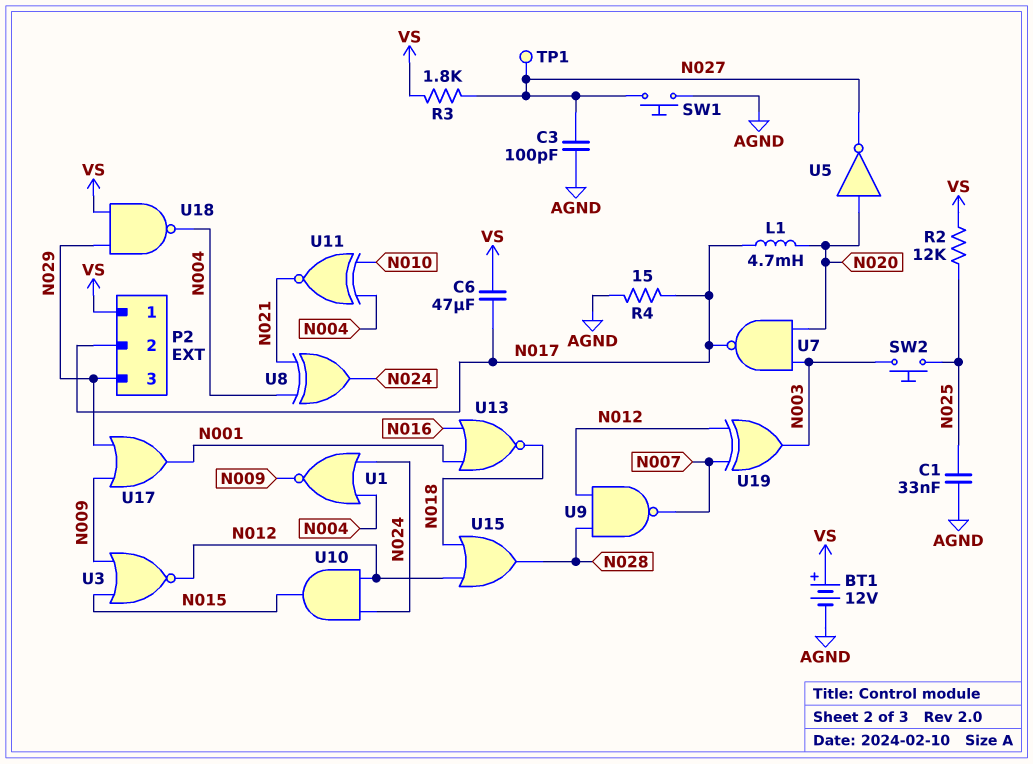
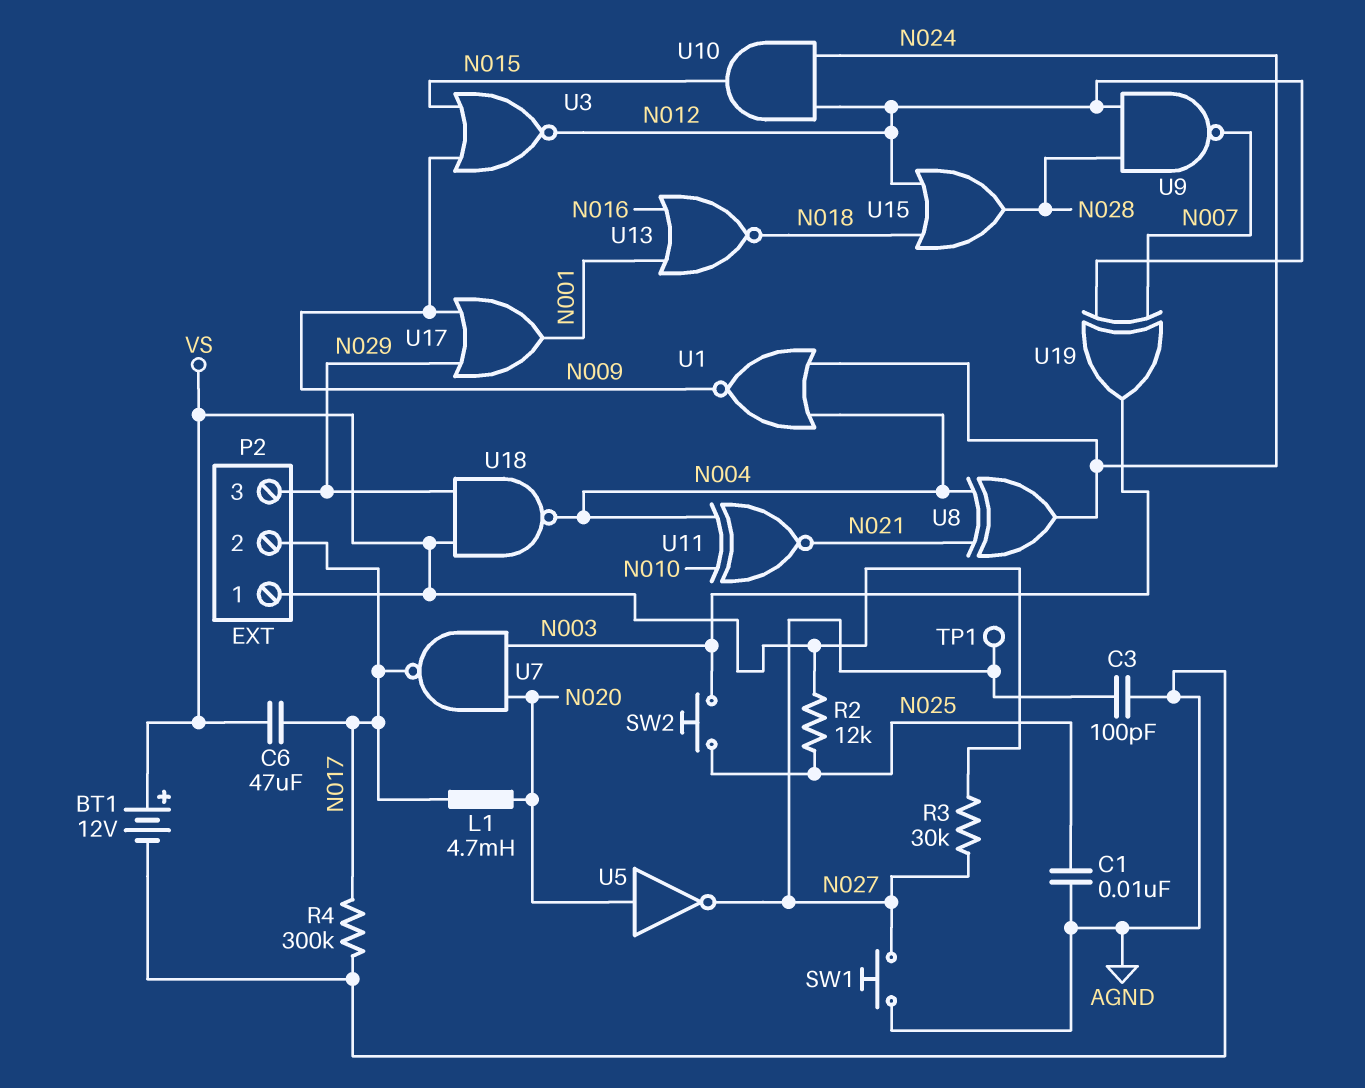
C1: 33nF (AGND, N025) -> 10nF (AGND, N025)
R3: 1.8k (N027, VS) -> 30k (N027, VS)
R4: 15 (AGND, N017) -> 300k (AGND, N017)

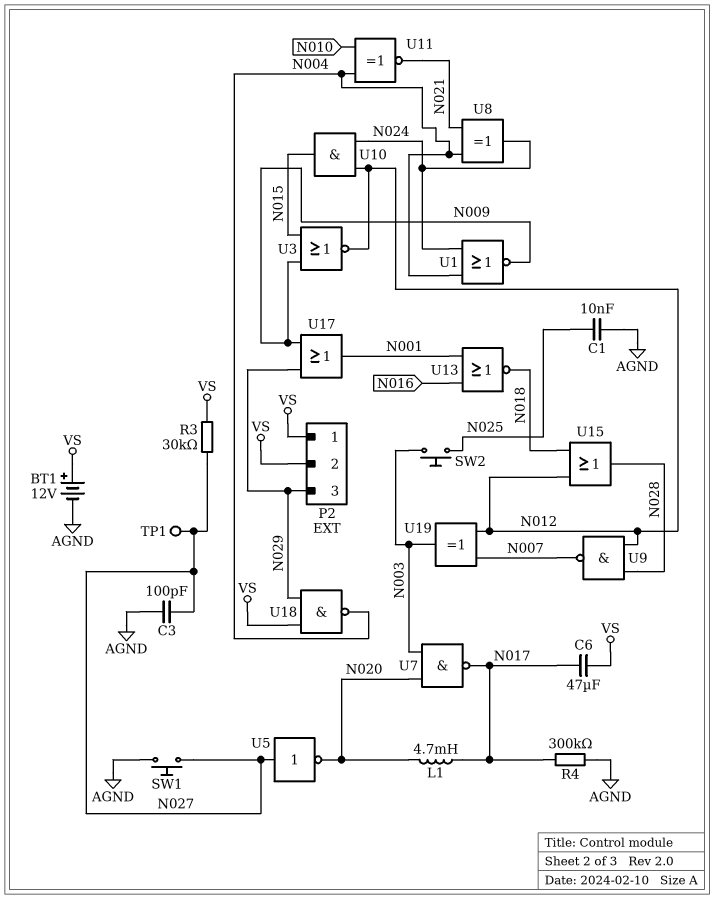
P2 pin 2: N017 -> VS
R2: 12k (N025, VS) -> none
U5: NOT (in N020, out N027) -> NOT (in N027, out N020)

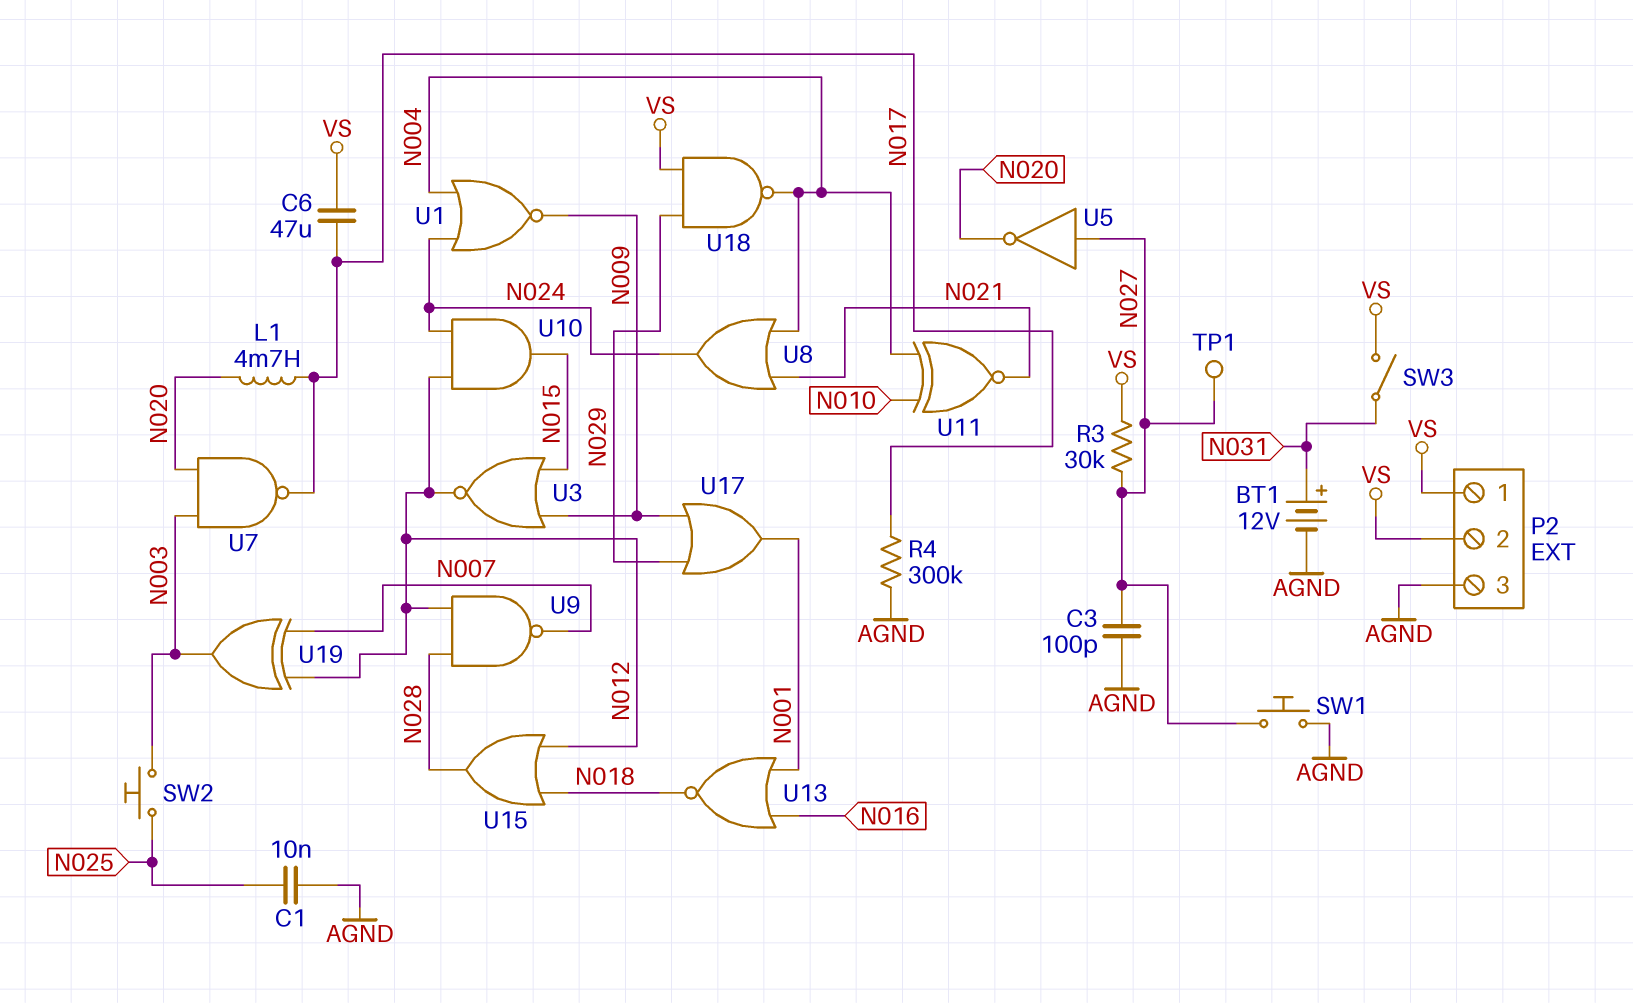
BT1: 12V (plus VS, minus AGND) -> 12V (plus N031, minus AGND)
P2 pin 3: N029 -> AGND
SW3: none -> switch (N031, VS)
U8: XOR (in N004, in N021, out N024) -> OR (in N004, in N021, out N024)

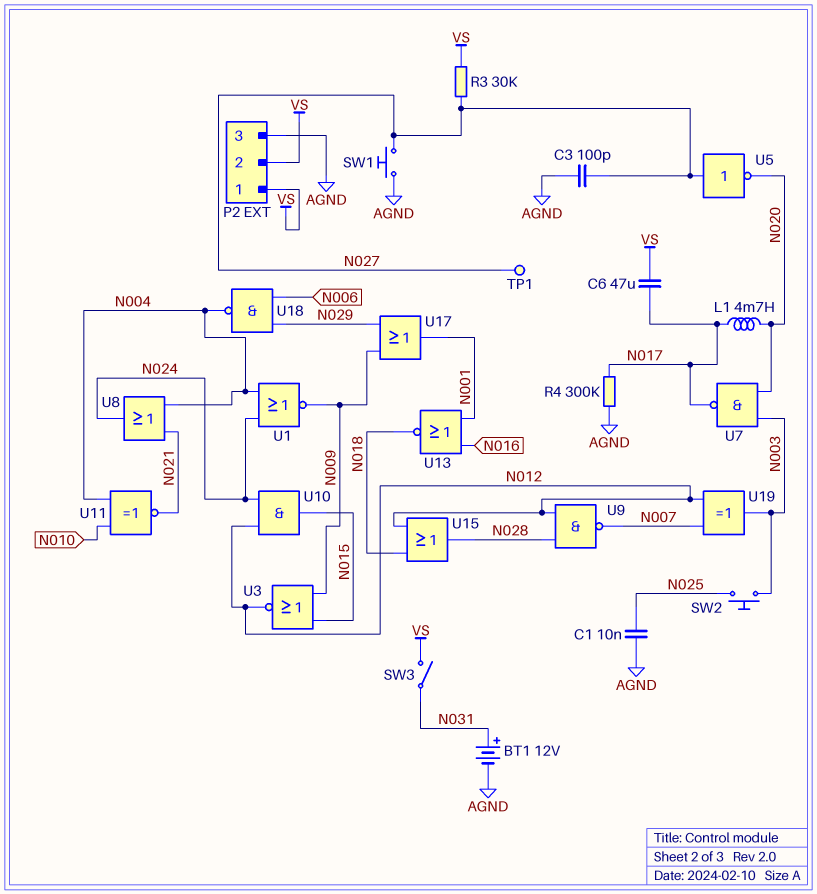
U18: NAND (in N029, in VS, out N004) -> NAND (in N006, in N029, out N004)

